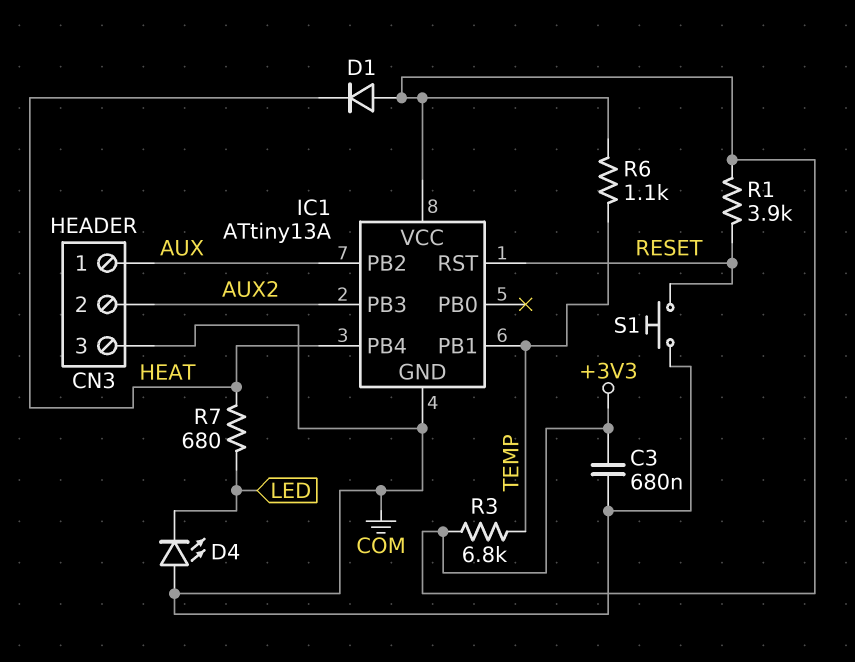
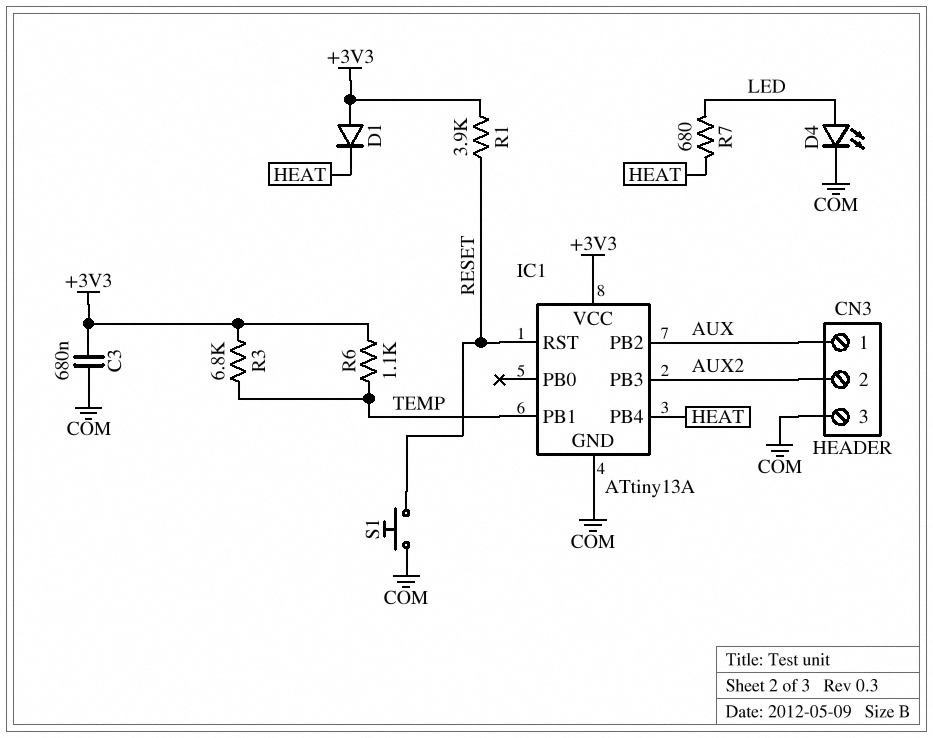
D4: LED (A COM, K LED) -> LED (A LED, K COM)

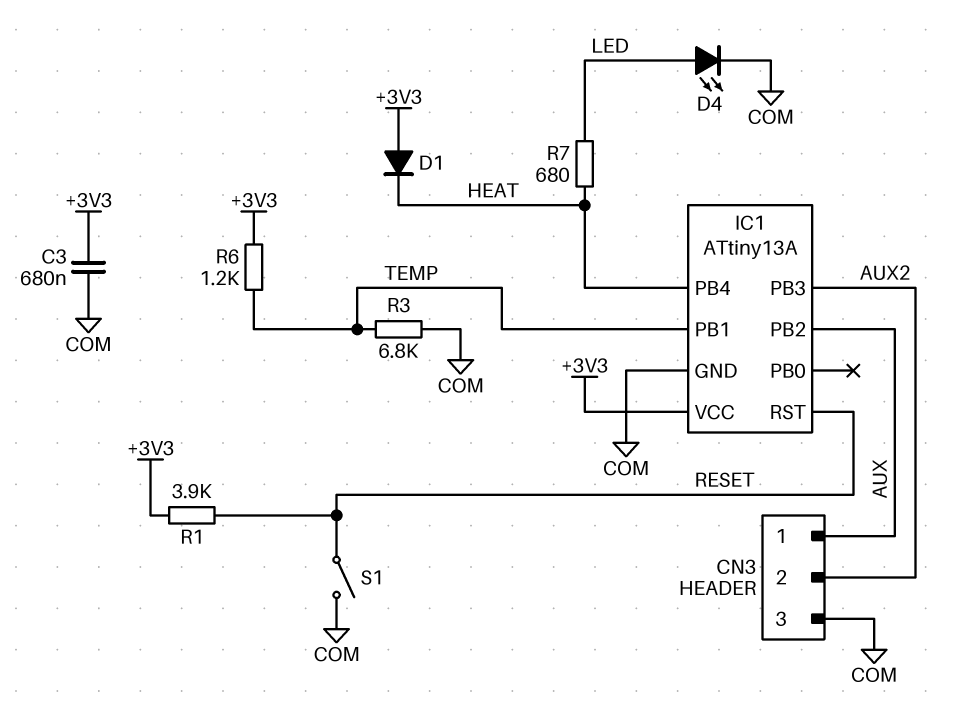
R3: 6.8k (+3V3, TEMP) -> 6.8k (COM, TEMP)
R6: 1.1k (+3V3, TEMP) -> 1.2k (+3V3, TEMP)
S1: button (COM, RESET) -> switch (COM, RESET)

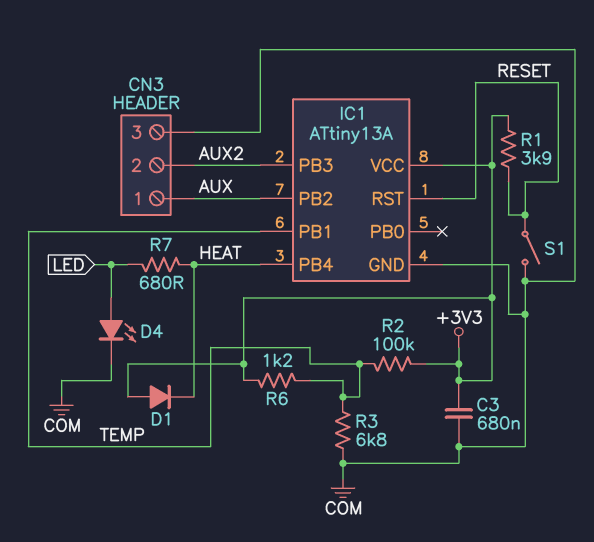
R2: none -> 100k (+3V3, TEMP)

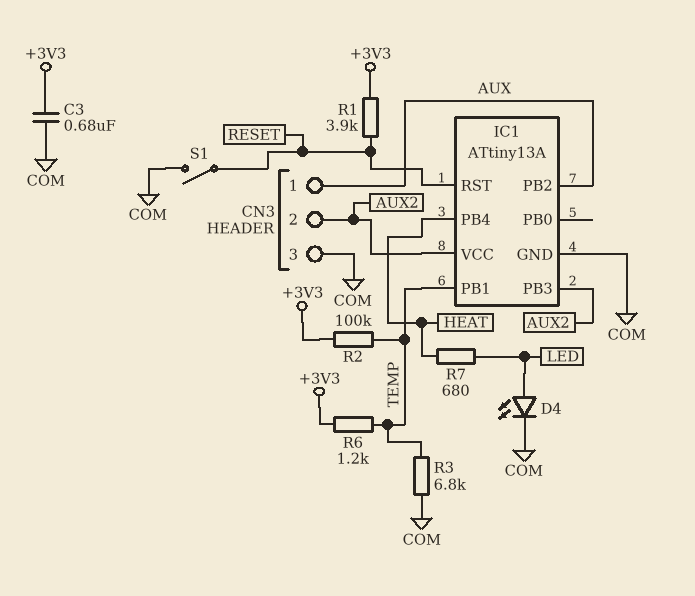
D1: diode (A +3V3, K HEAT) -> none
IC1 pin VCC: +3V3 -> AUX2

